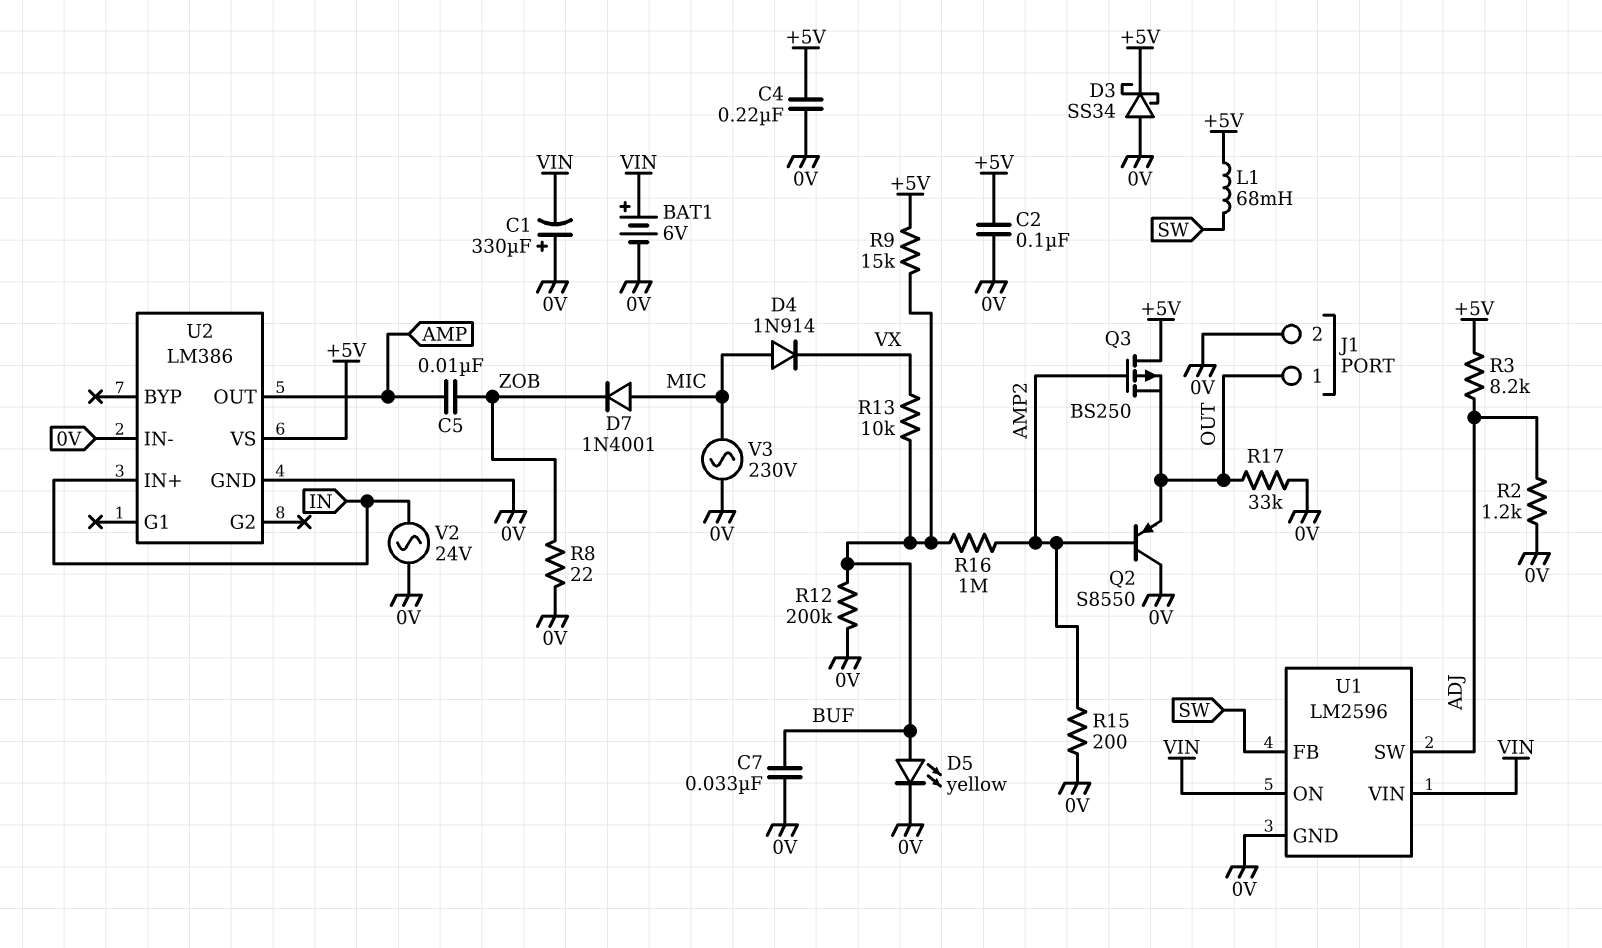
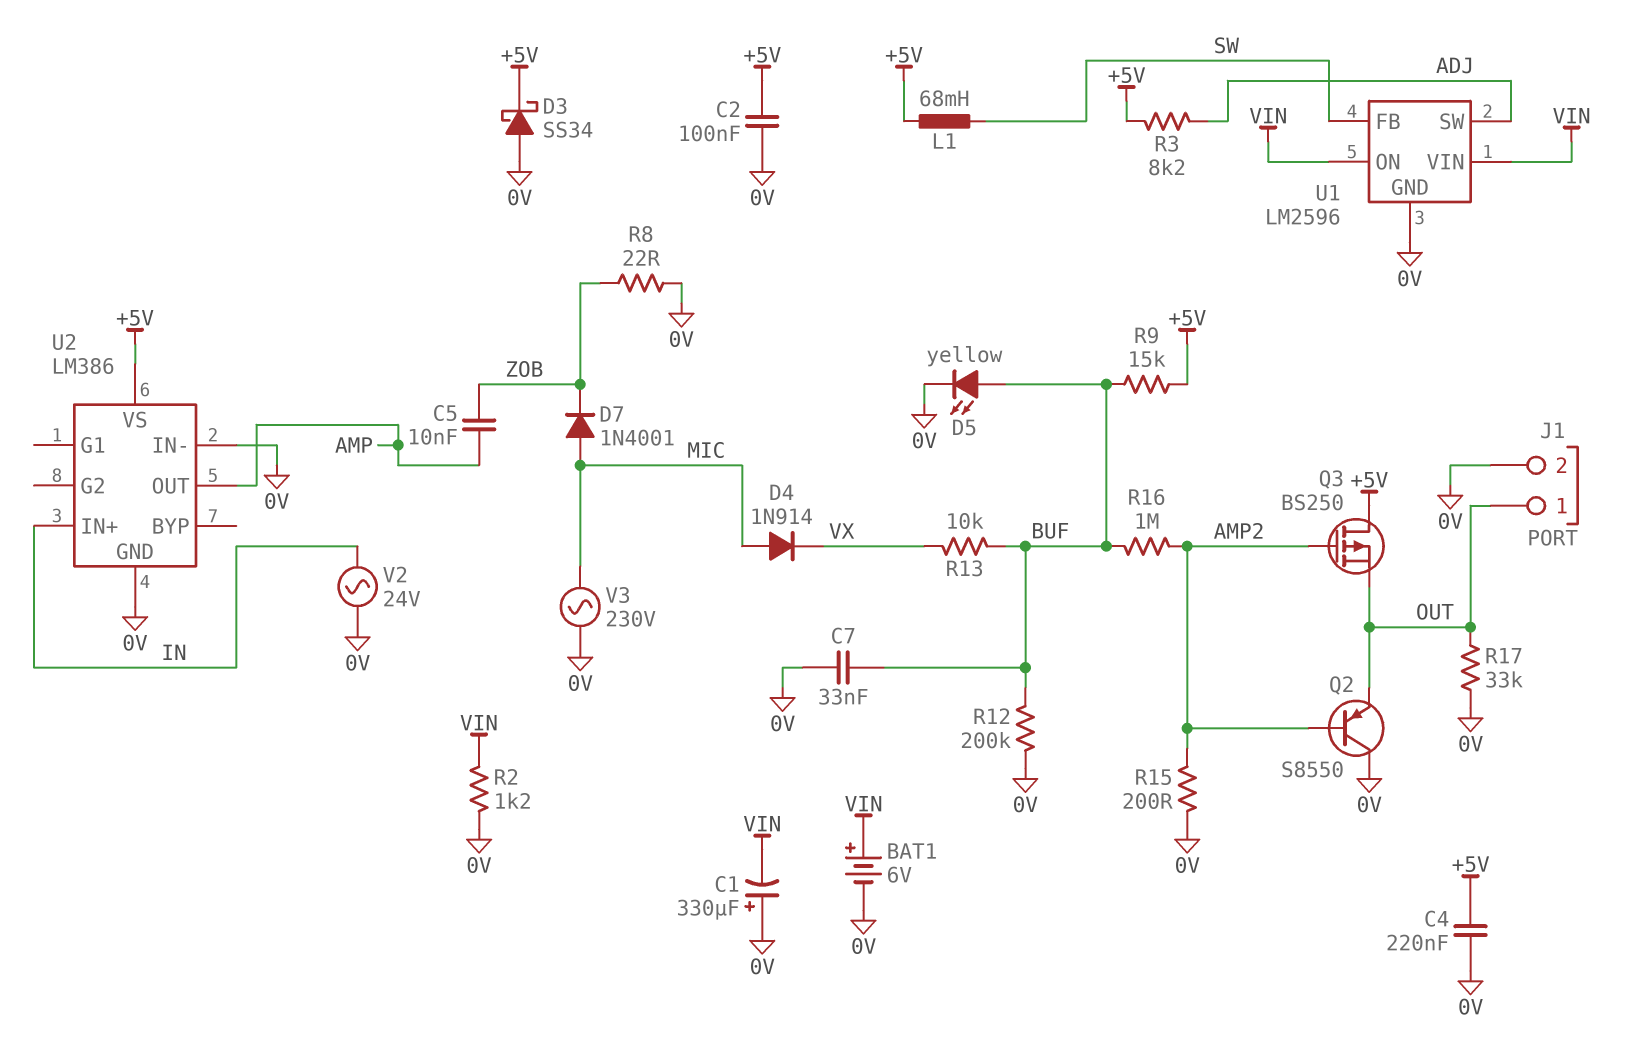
R2: 1.2k (0V, ADJ) -> 1.2k (0V, VIN)

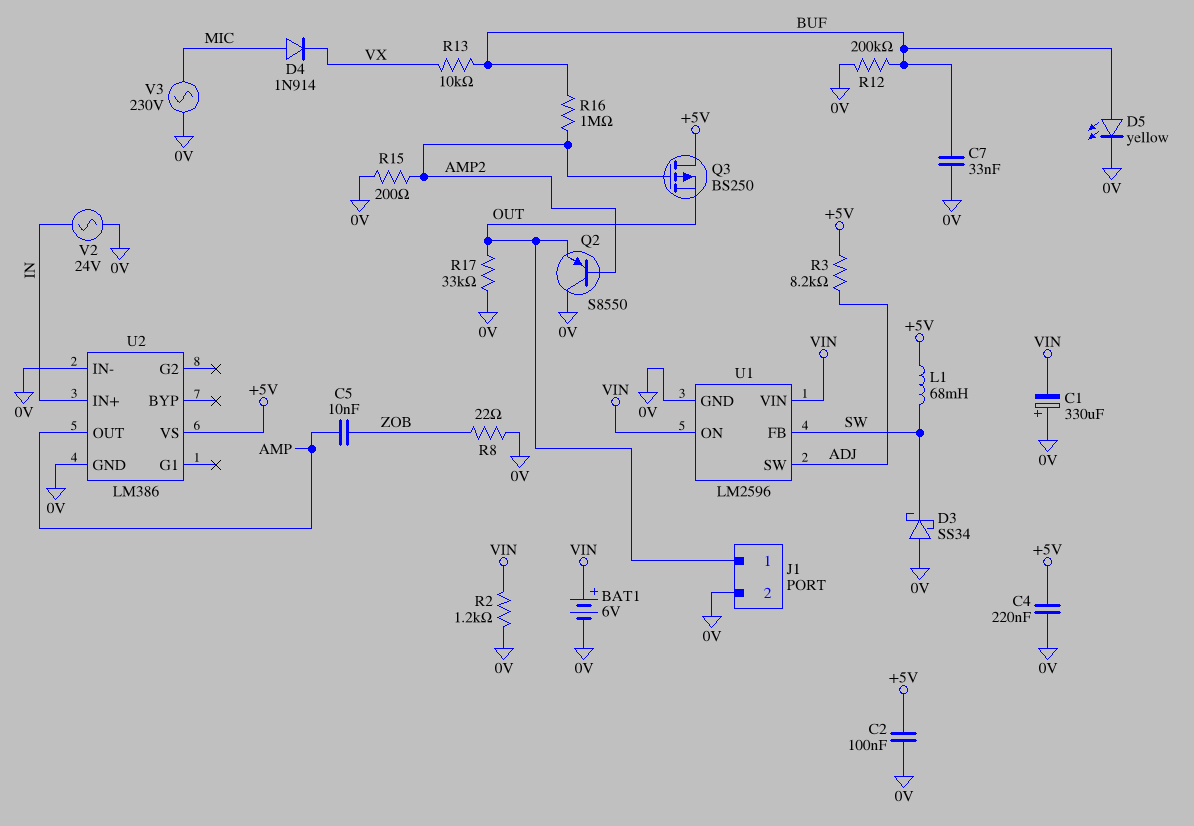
D3: schottky SS34 (A 0V, K +5V) -> schottky SS34 (A 0V, K SW)
D7: diode 1N4001 (A MIC, K ZOB) -> none
R9: 15k (+5V, BUF) -> none

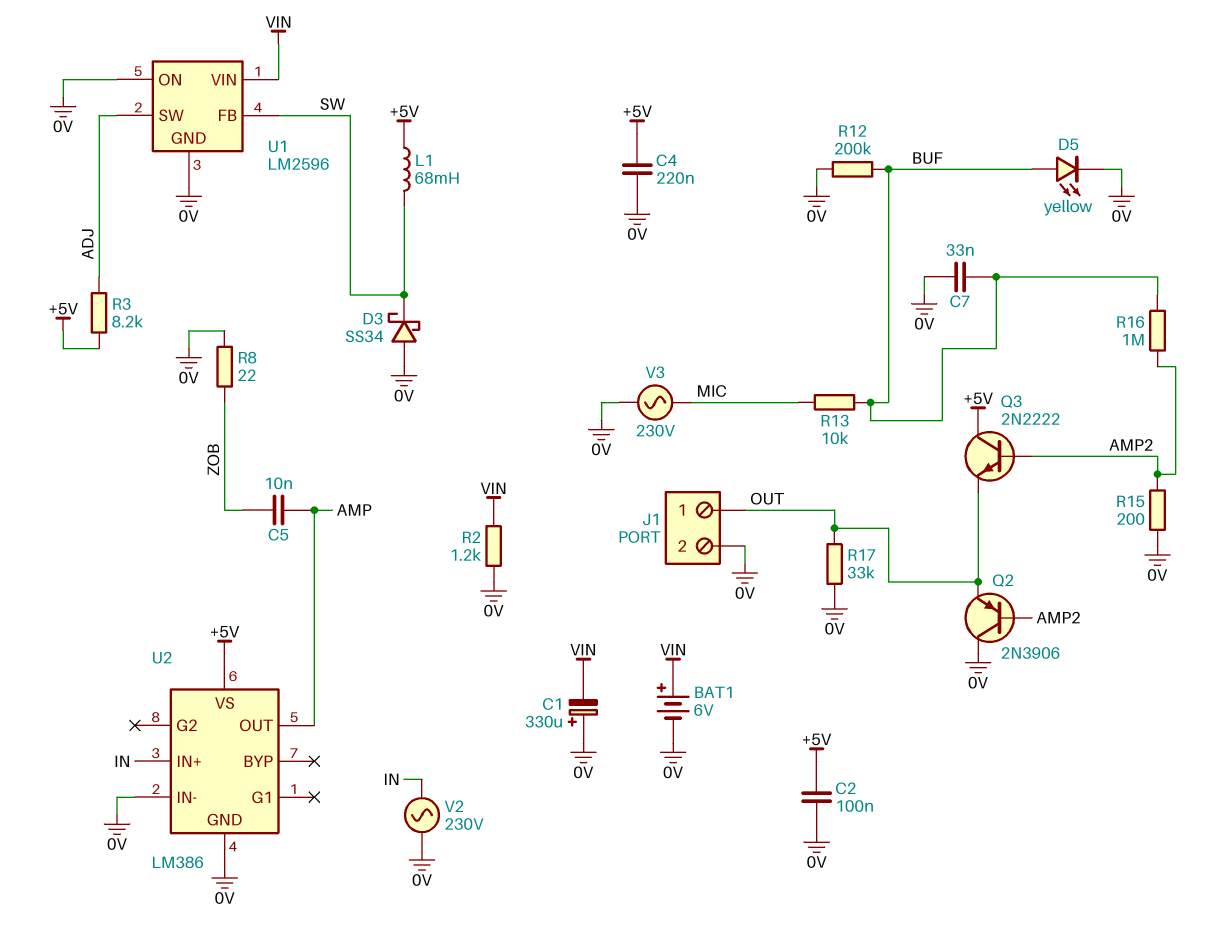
D4: diode 1N914 (A MIC, K VX) -> none
Q2: PNP S8550 (B AMP2, C 0V, E OUT) -> PNP 2N3906 (B AMP2, C 0V, E OUT)
Q3: PMOS BS250 (G AMP2, D +5V, S OUT) -> NPN 2N2222 (B AMP2, C +5V, E OUT)
R13: 10k (BUF, VX) -> 10k (BUF, MIC)
U1 pin ON: VIN -> 0V
V2: AC 24V (0V, IN) -> AC 230V (0V, IN)

